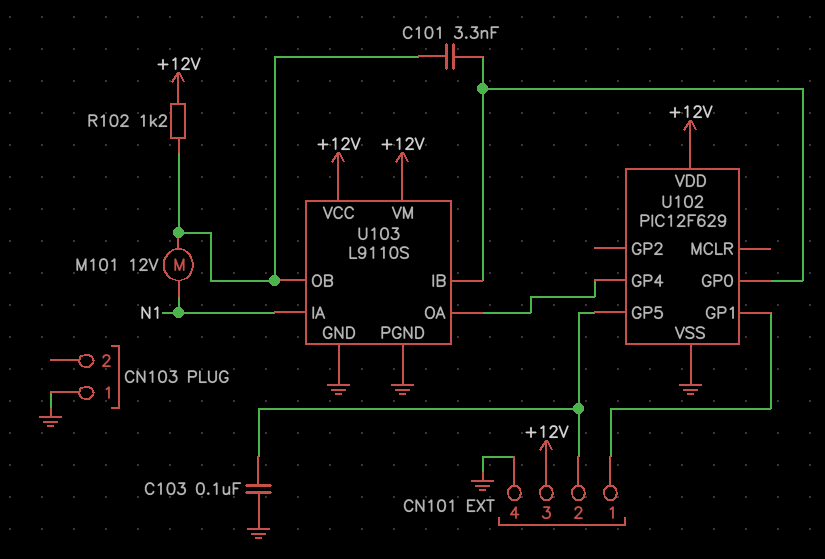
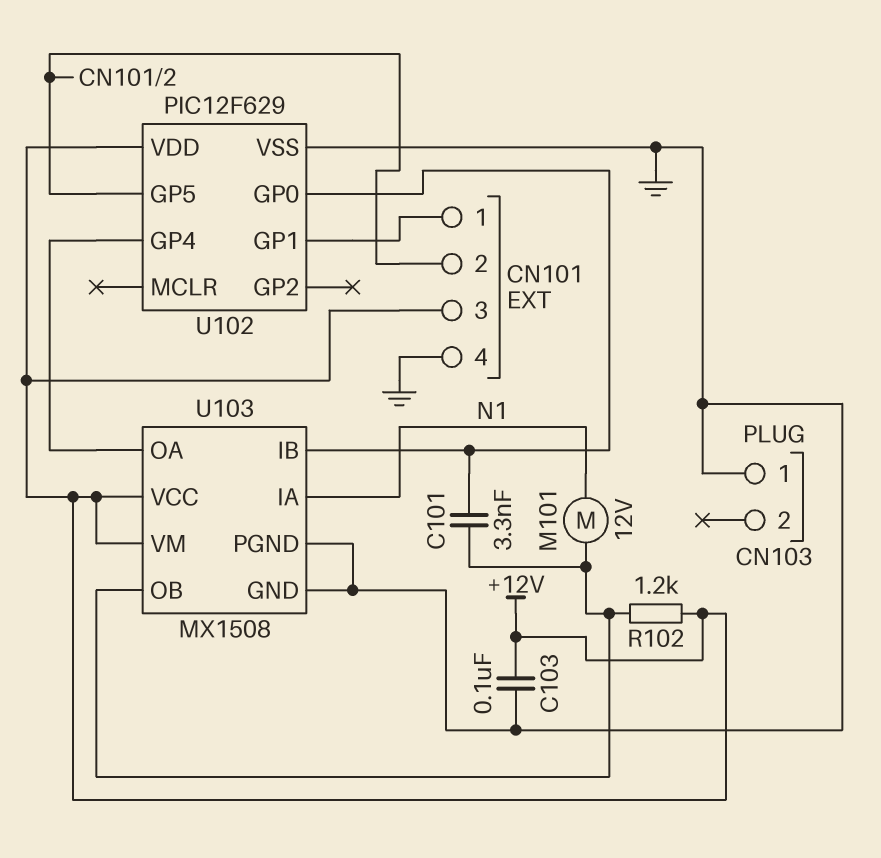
C103: 100nF (CN101/2, GND) -> 100nF (+12V, GND)
U103: L9110S -> MX1508

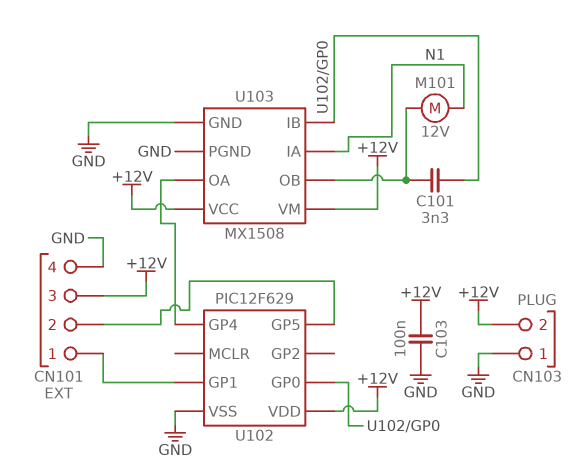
CN103 pin 2: none -> +12V
R102: 1.2k (+12V, U103/OB) -> none

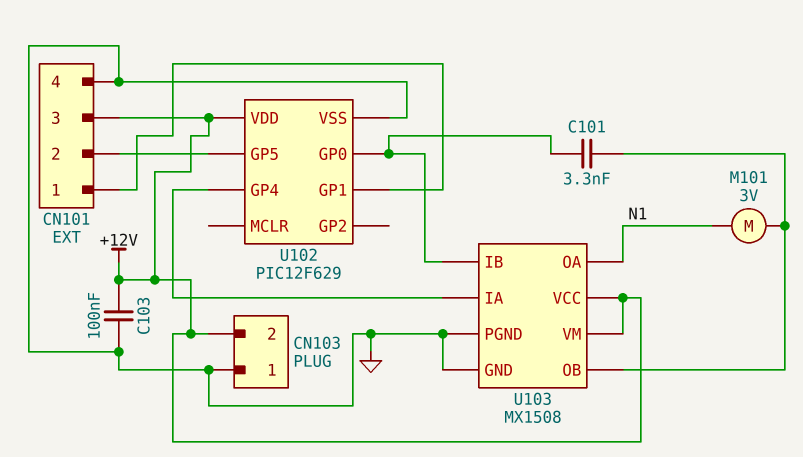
M101: motor 12V (N1, U103/OB) -> motor 3V (N1, U103/OB)
U103 pin IA: N1 -> U102/GP4
U103 pin OA: U102/GP4 -> N1

